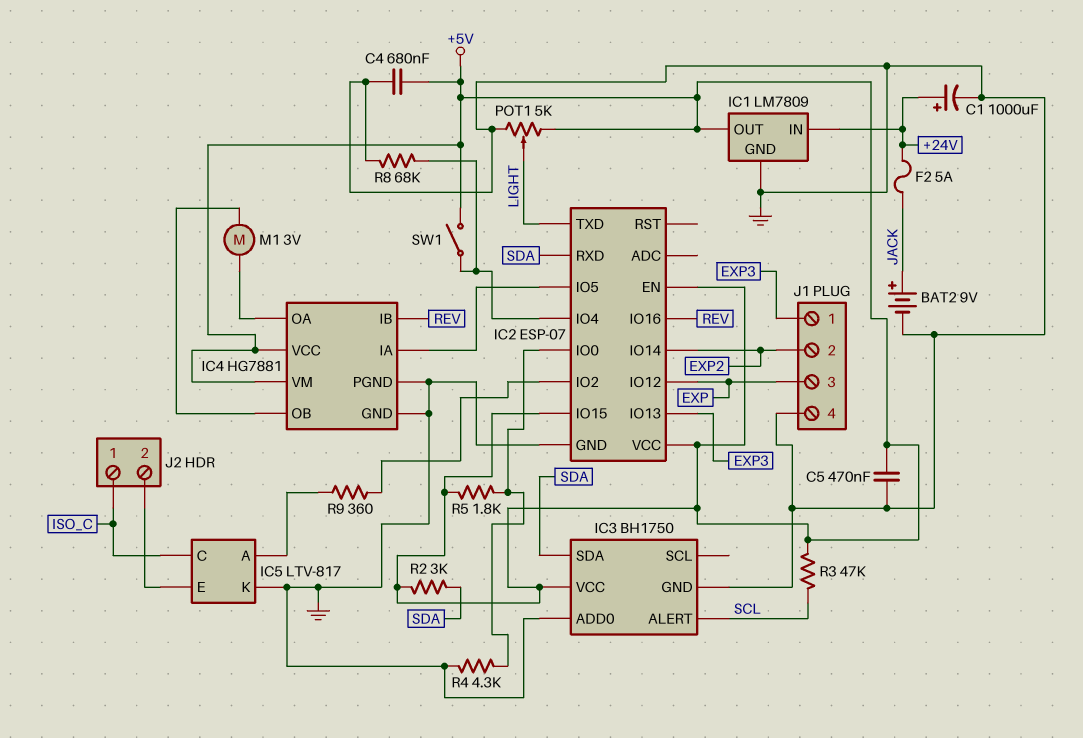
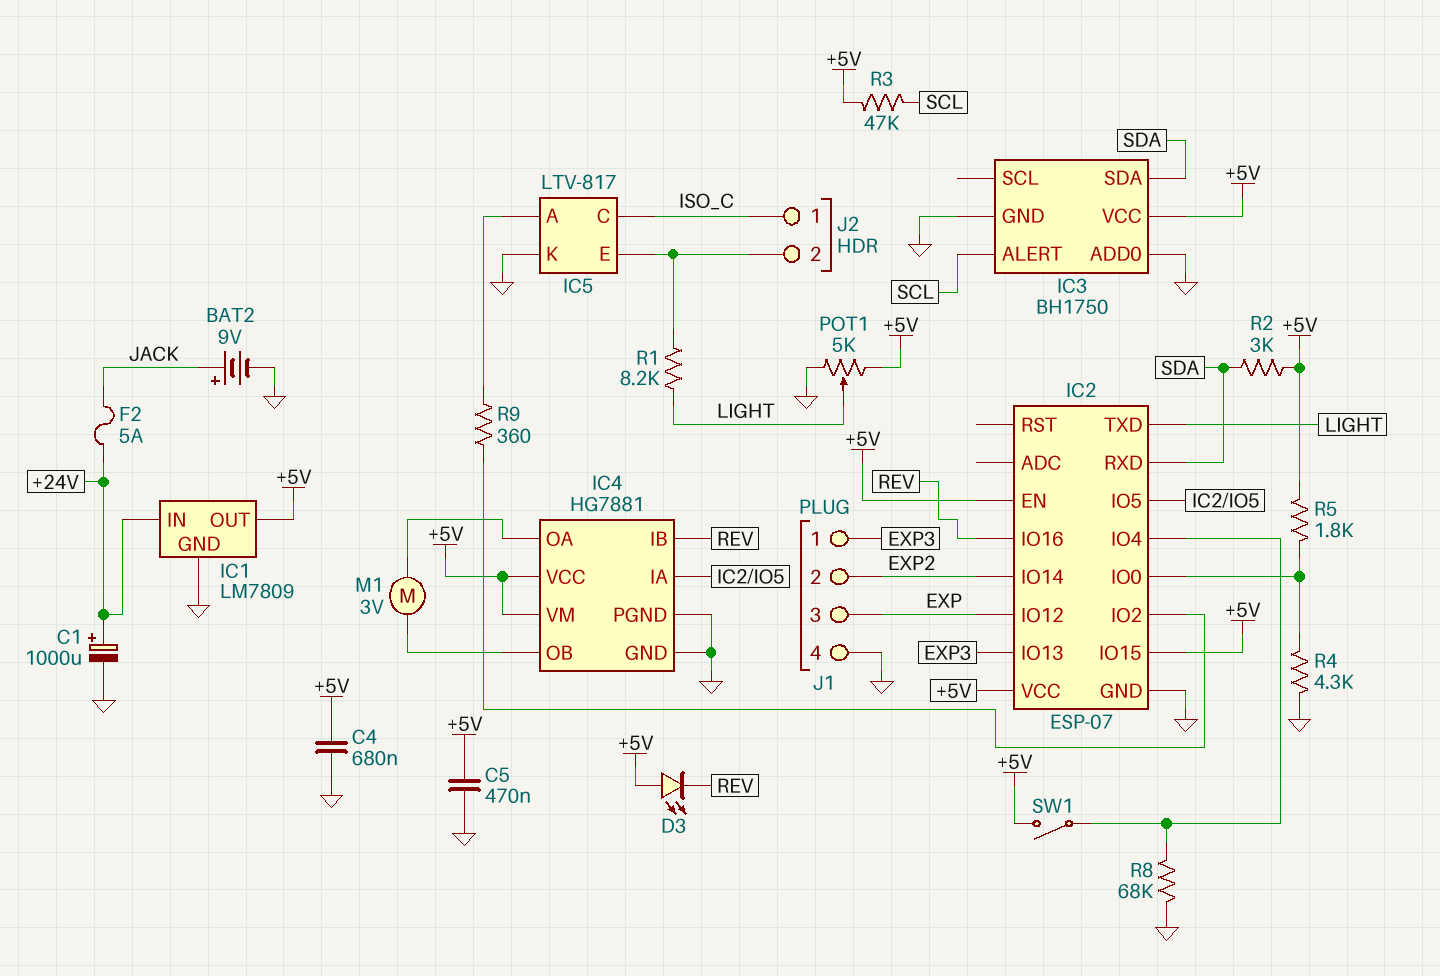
D3: none -> LED (A +5V, K REV)
R1: none -> 8.2k (IC5/E, LIGHT)

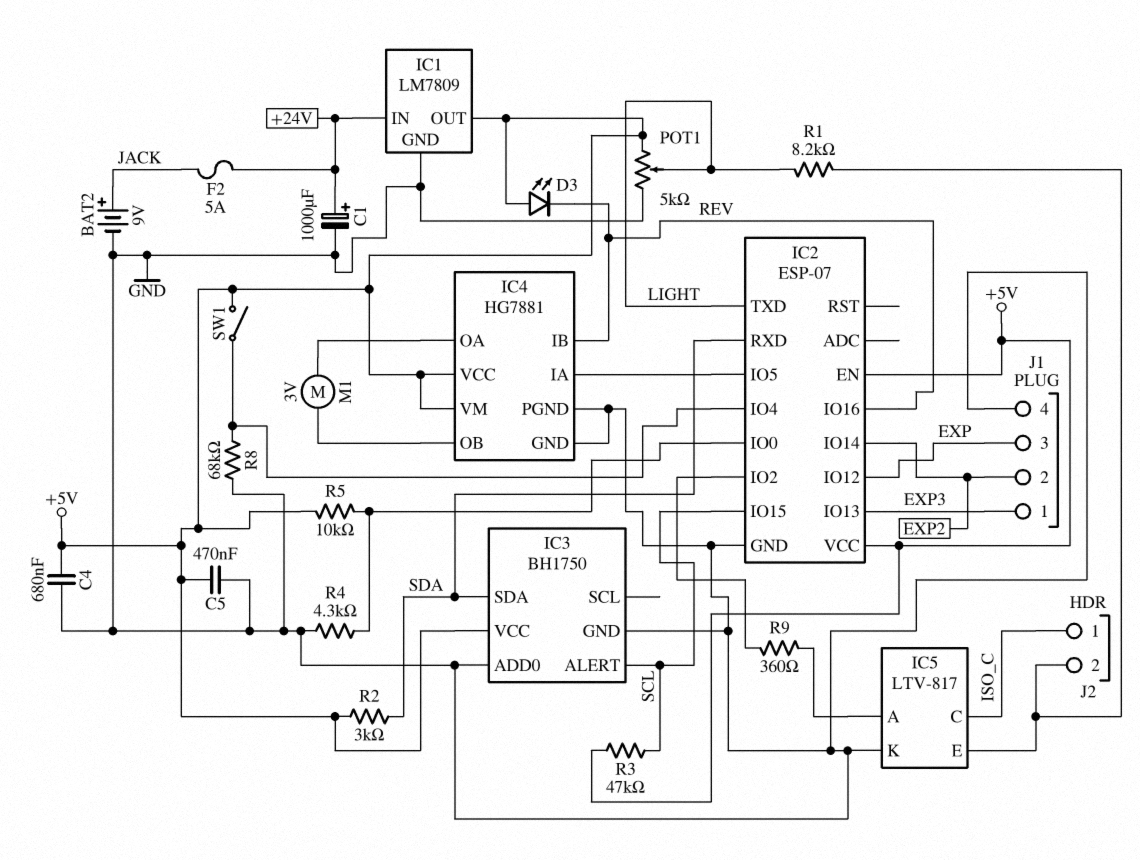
IC2 pin IO15: +5V -> SCL
R5: 1.8k (+5V, IC2/IO0) -> 10k (+5V, IC2/IO0)

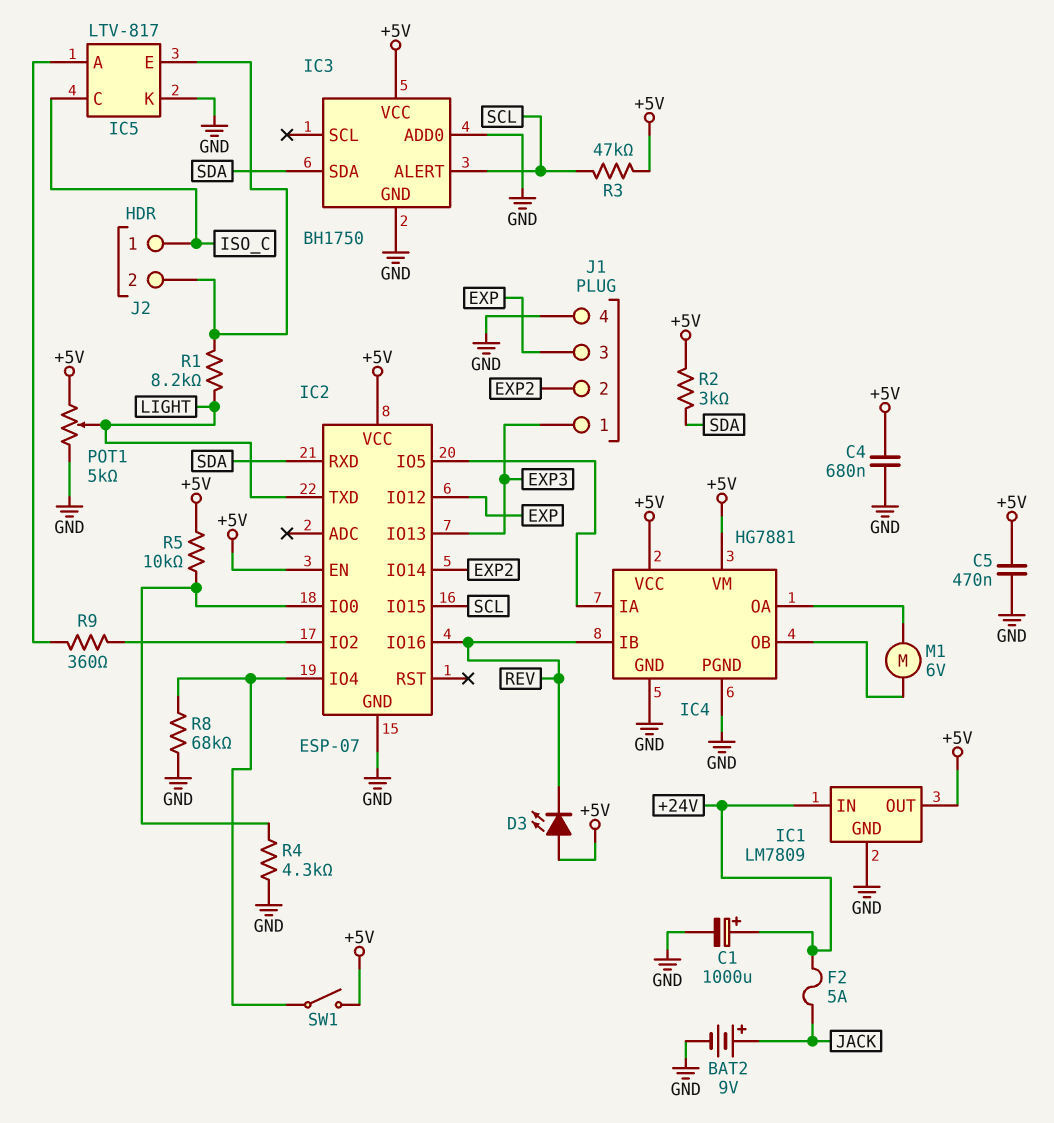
M1: motor 3V (IC4/OA, IC4/OB) -> motor 6V (IC4/OA, IC4/OB)

